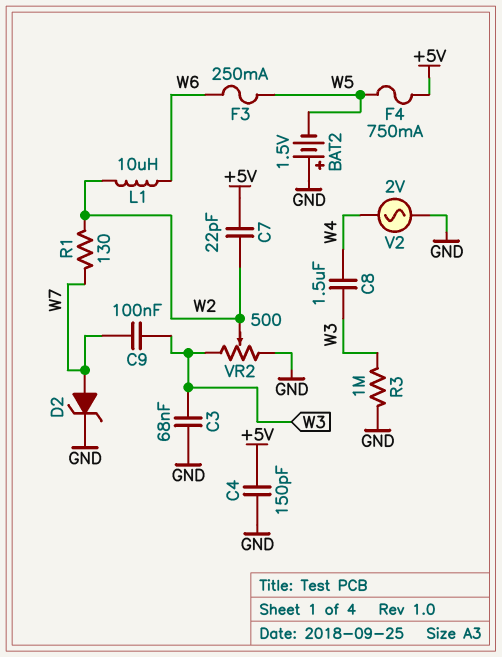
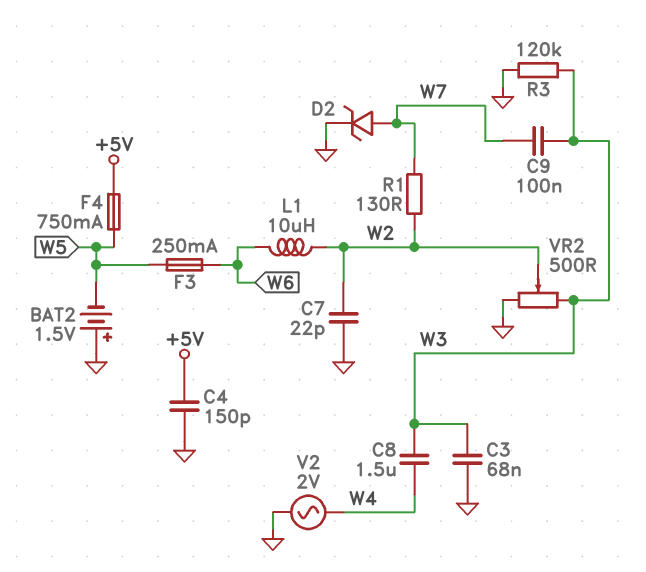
C7: 22pF (+5V, W2) -> 22pF (GND, W2)
R3: 1M (GND, W3) -> 120k (GND, W3)

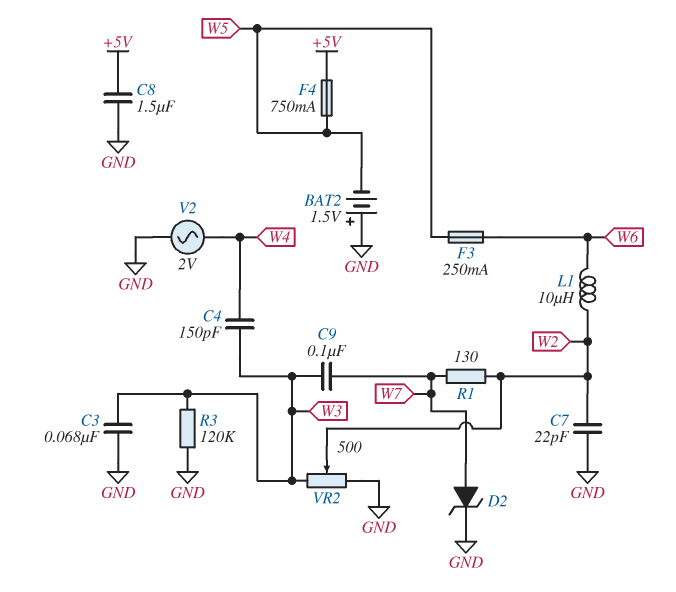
C4: 150pF (+5V, GND) -> 150pF (W3, W4)
C8: 1.5uF (W3, W4) -> 1.5uF (+5V, GND)

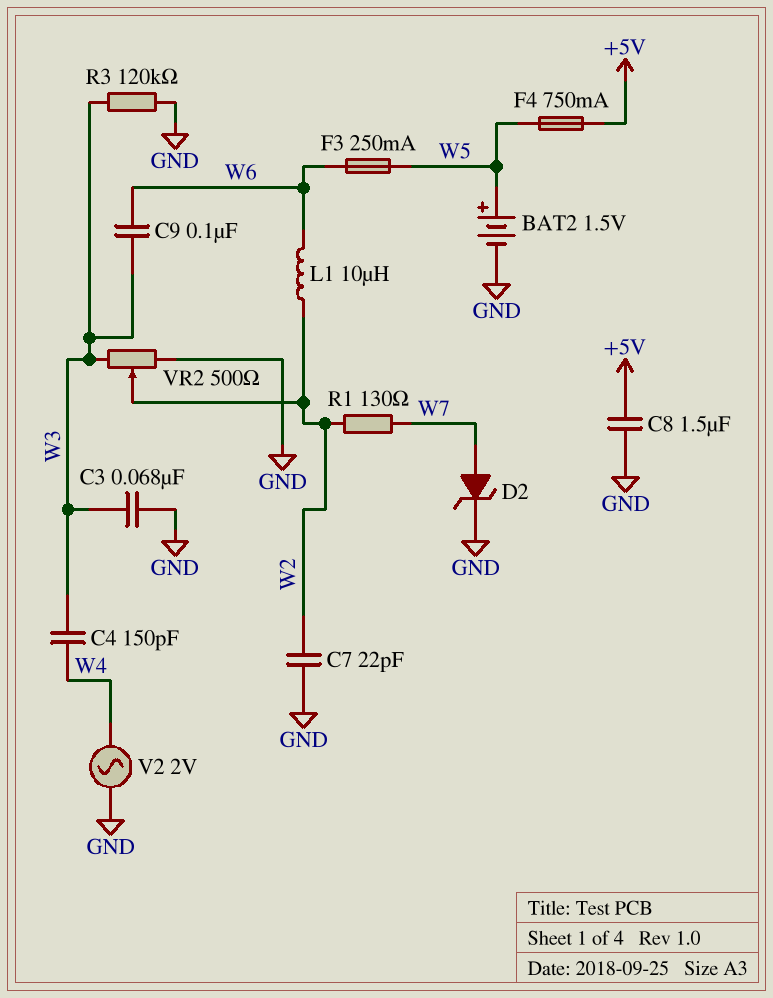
BAT2: 1.5V (plus GND, minus W5) -> 1.5V (plus W5, minus GND)
C9: 100nF (W3, W7) -> 100nF (W3, W6)

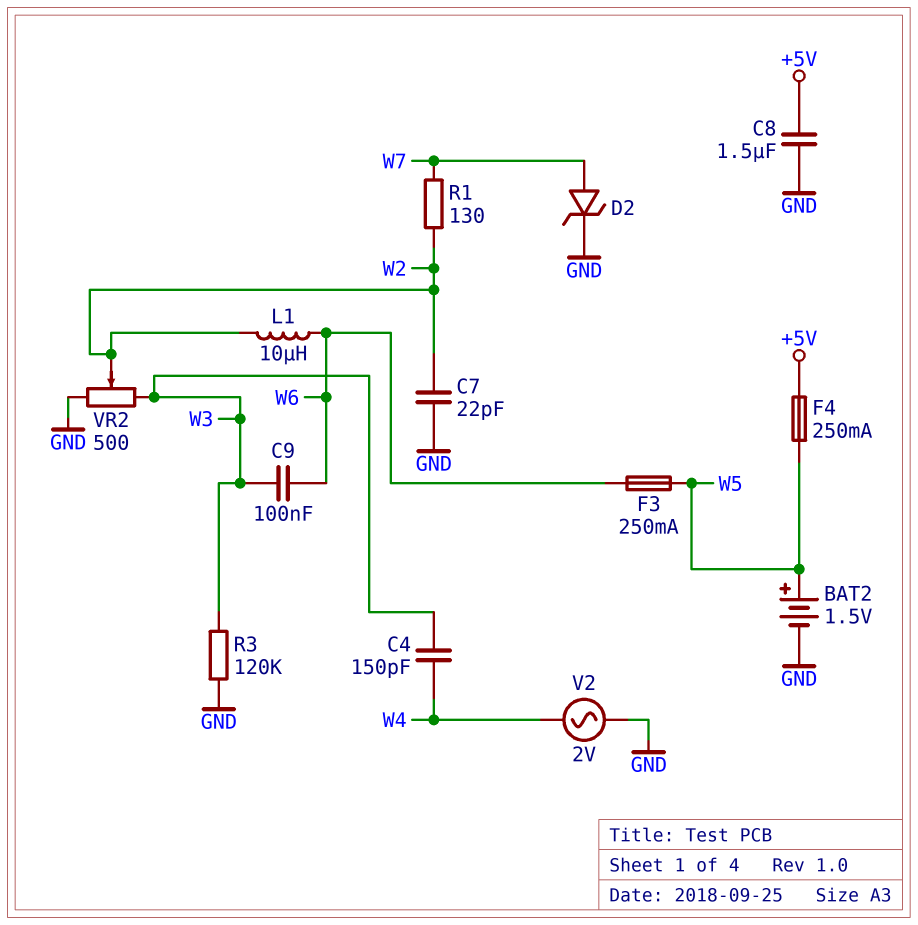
C3: 68nF (GND, W3) -> none
F4: 750mA (+5V, W5) -> 250mA (+5V, W5)

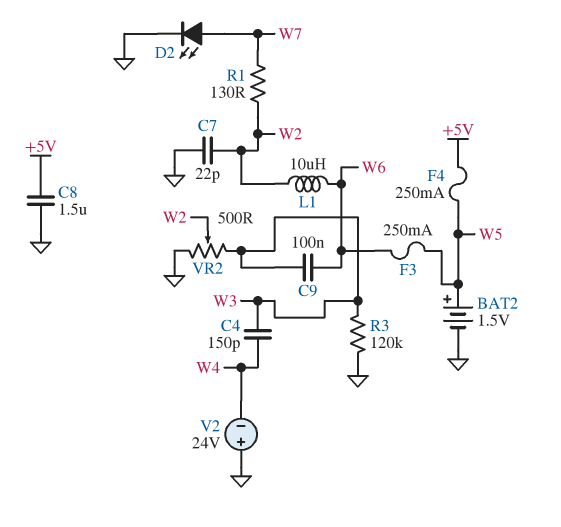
D2: zener (A W7, K GND) -> LED (A W7, K GND)
V2: AC 2V (GND, W4) -> 24V (plus GND, minus W4)

